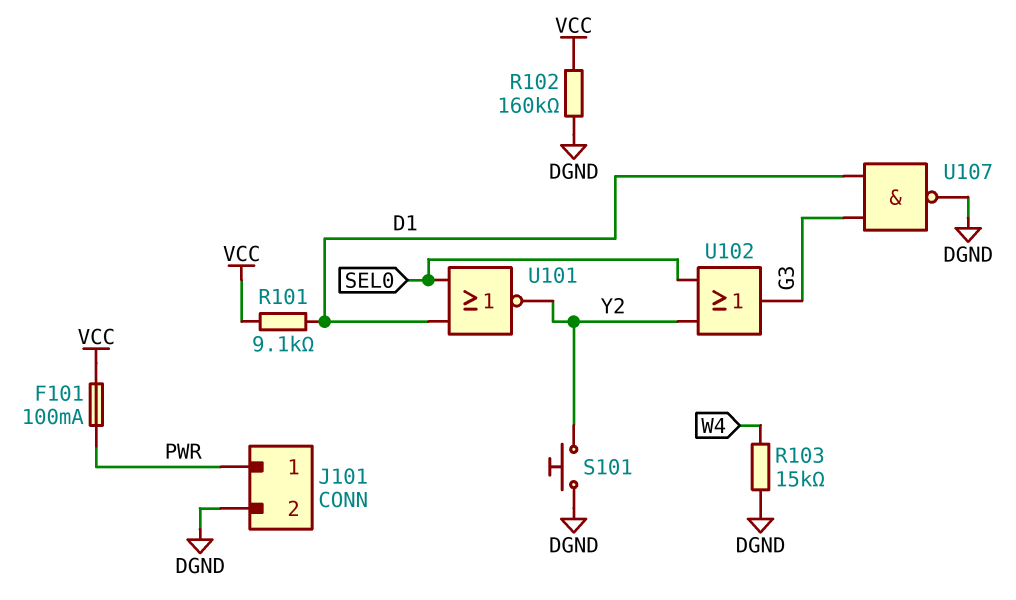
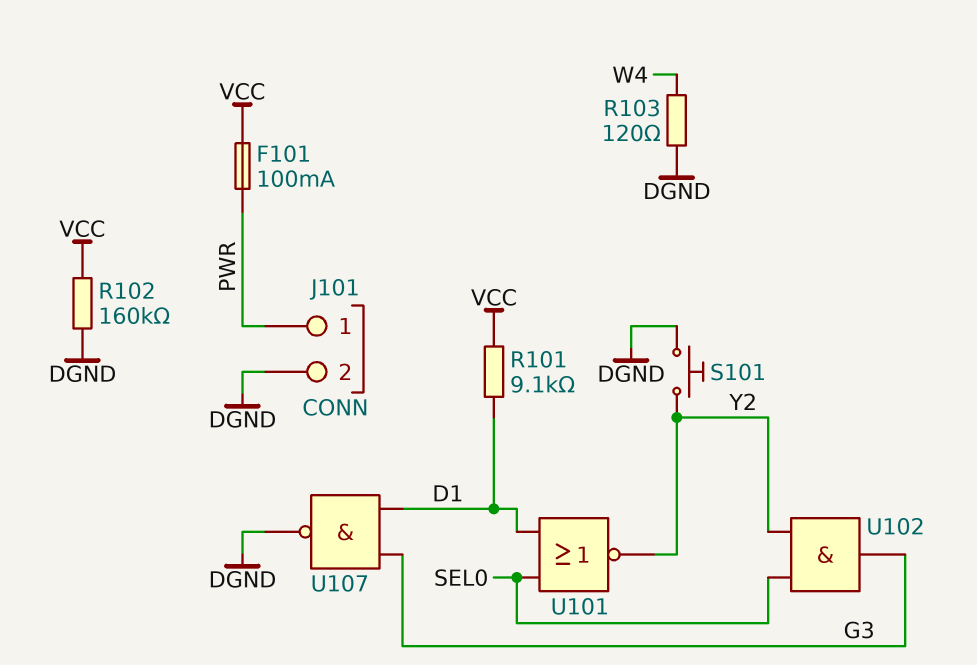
R103: 15k (DGND, W4) -> 120 (DGND, W4)
U102: OR (in SEL0, in Y2, out G3) -> AND (in SEL0, in Y2, out G3)

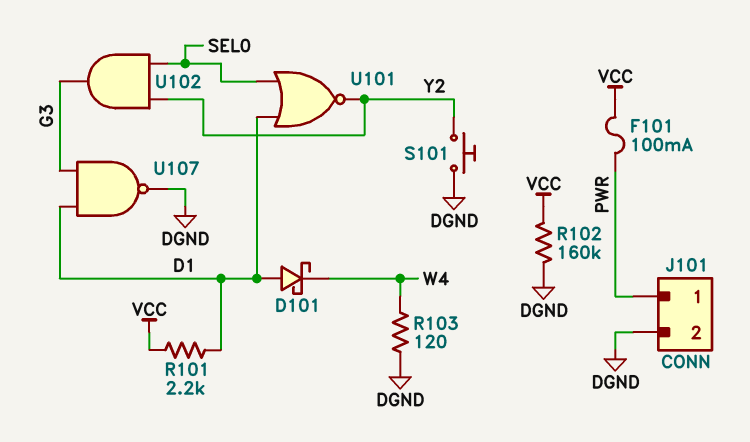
D101: none -> schottky (A D1, K W4)
R101: 9.1k (D1, VCC) -> 2.2k (D1, VCC)

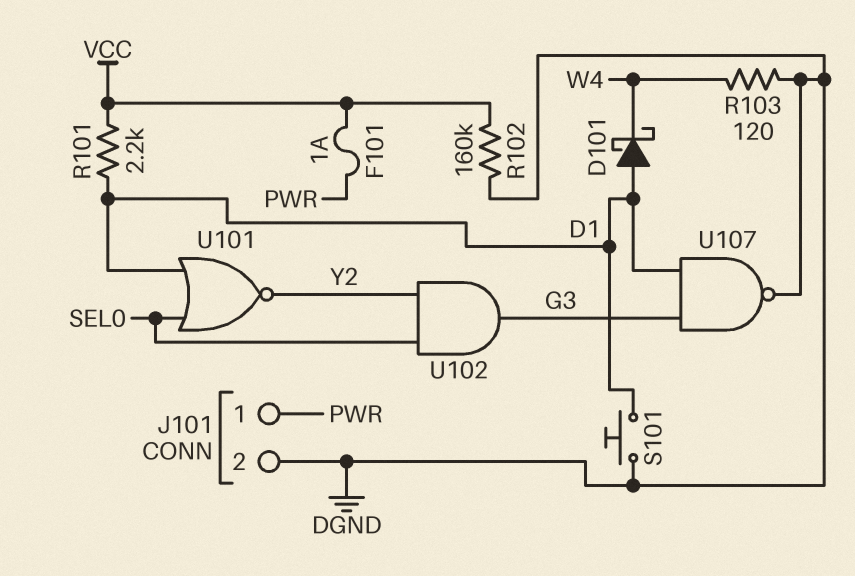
F101: 100mA (PWR, VCC) -> 1A (PWR, VCC)
S101: button (DGND, Y2) -> button (D1, DGND)

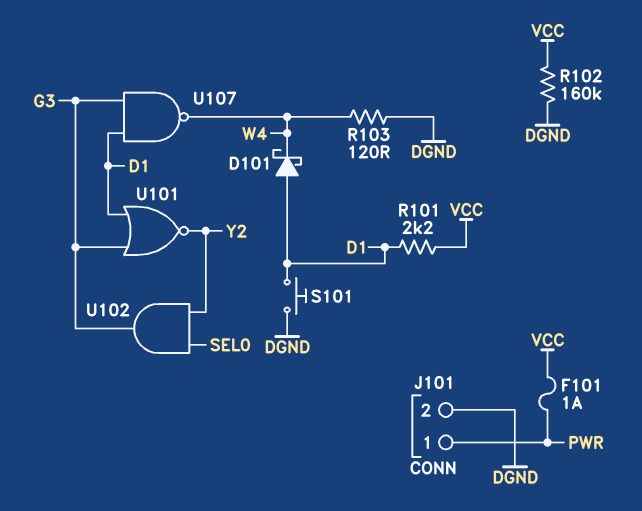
U101: NOR (in D1, in SEL0, out Y2) -> NOR (in D1, in G3, out Y2)
U107: NAND (in D1, in G3, out DGND) -> NAND (in D1, in G3, out W4)

